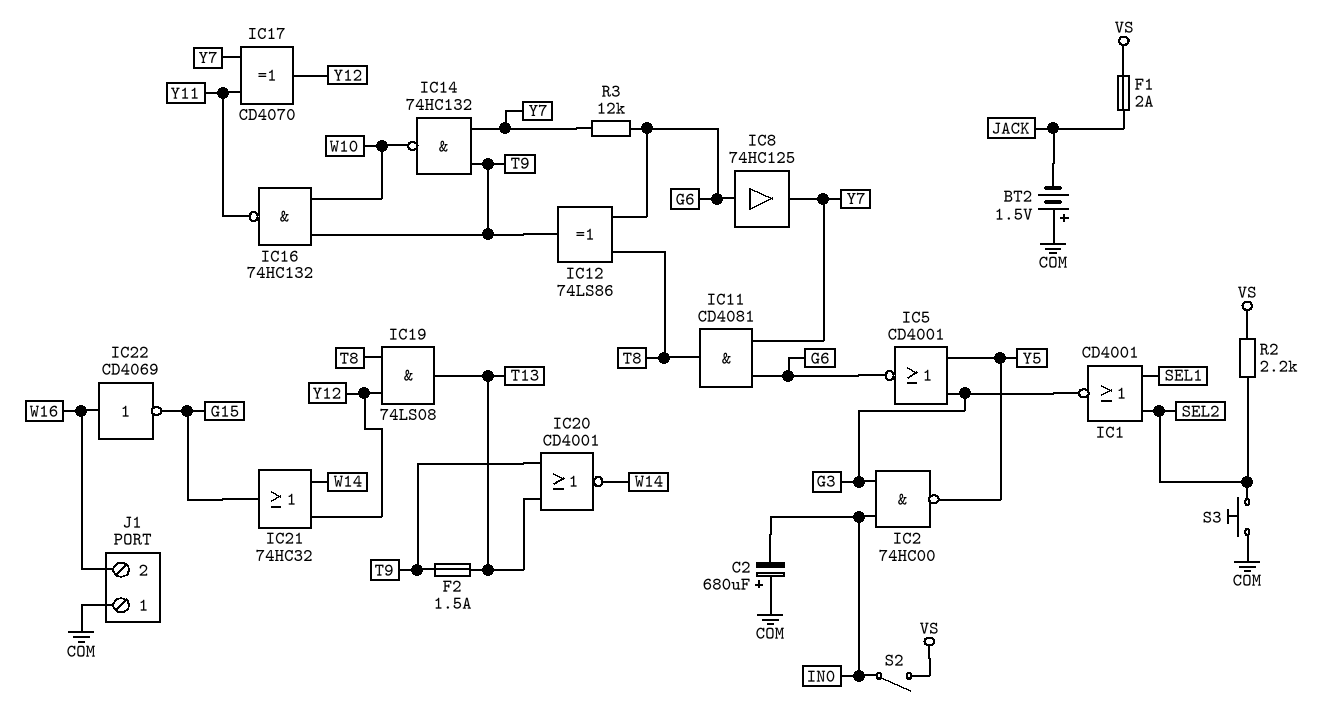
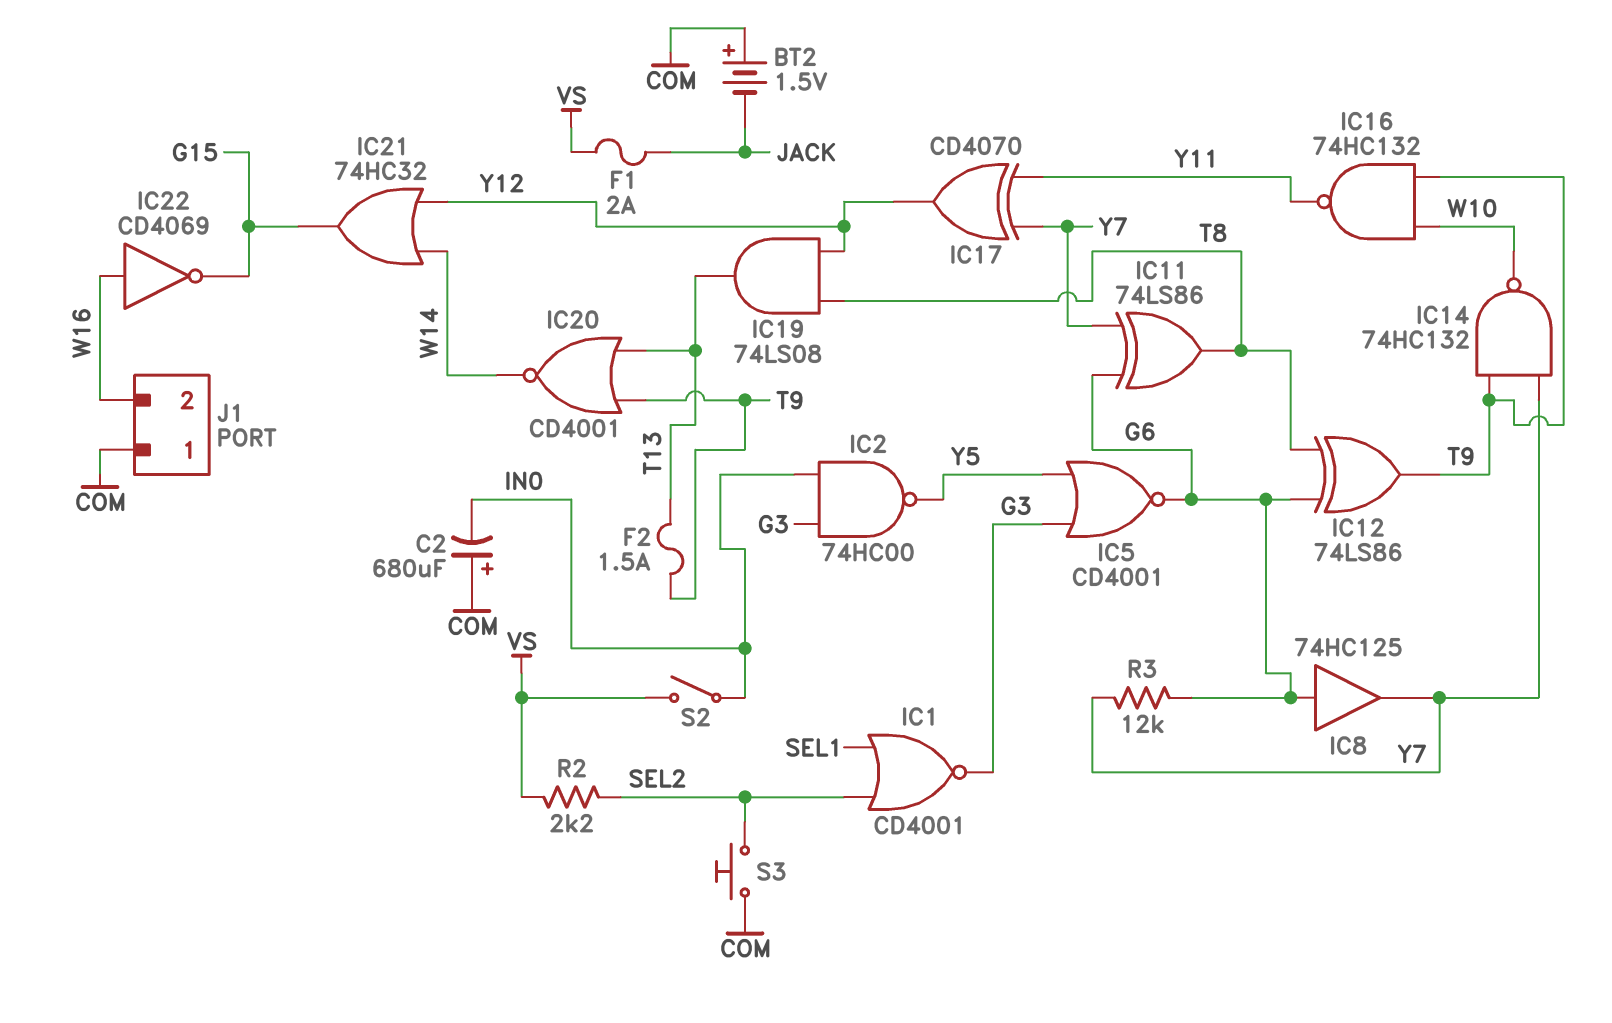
IC11: AND CD4081 (in G6, in Y7, out T8) -> XOR 74LS86 (in G6, in Y7, out T8)

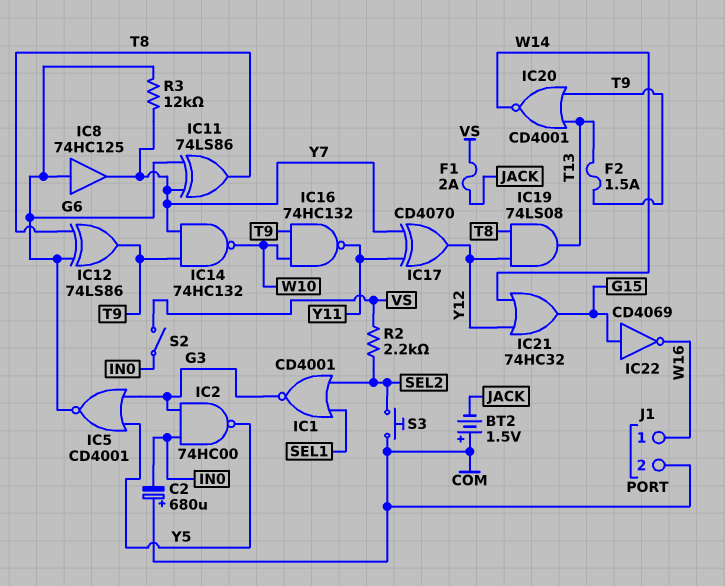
IC22: NOT CD4069 (in W16, out G15) -> NOT CD4069 (in G15, out W16)
J1 pin 1: COM -> W16
J1 pin 2: W16 -> COM

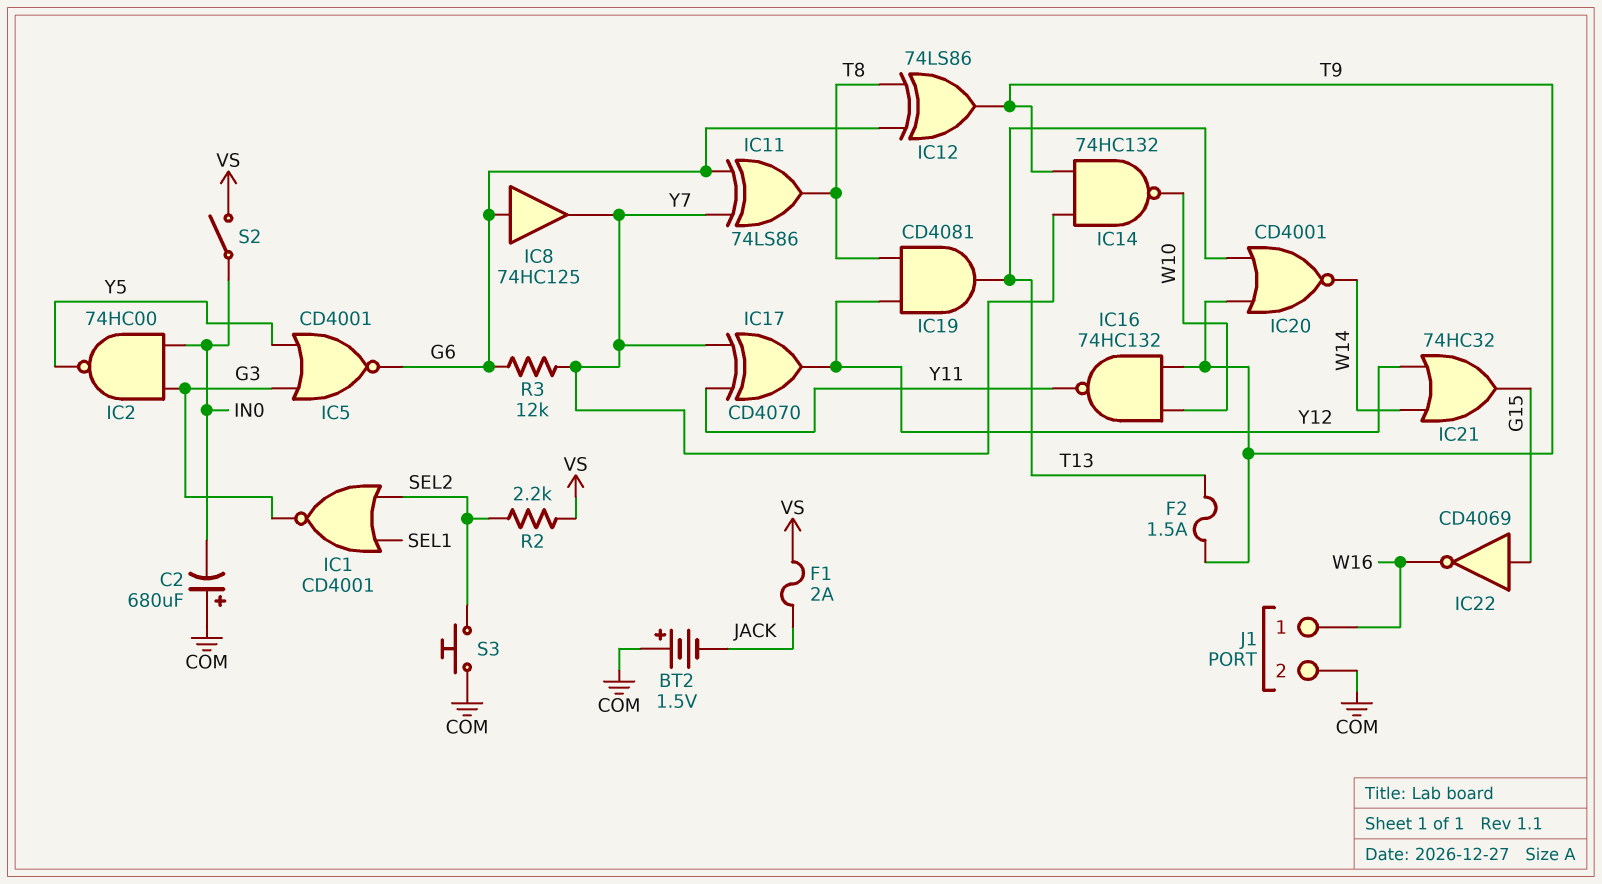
IC19: AND 74LS08 (in T8, in Y12, out T13) -> AND CD4081 (in T8, in Y12, out T13)

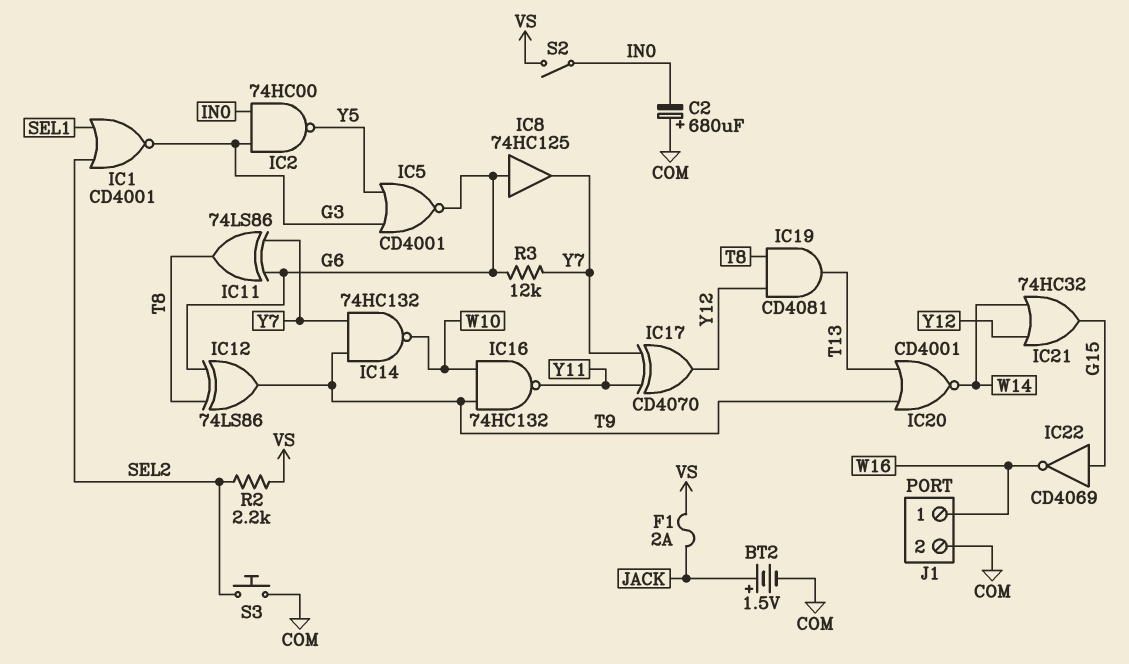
BT2: 1.5V (plus COM, minus JACK) -> 1.5V (plus JACK, minus COM)
F2: 1.5A (T9, T13) -> none

